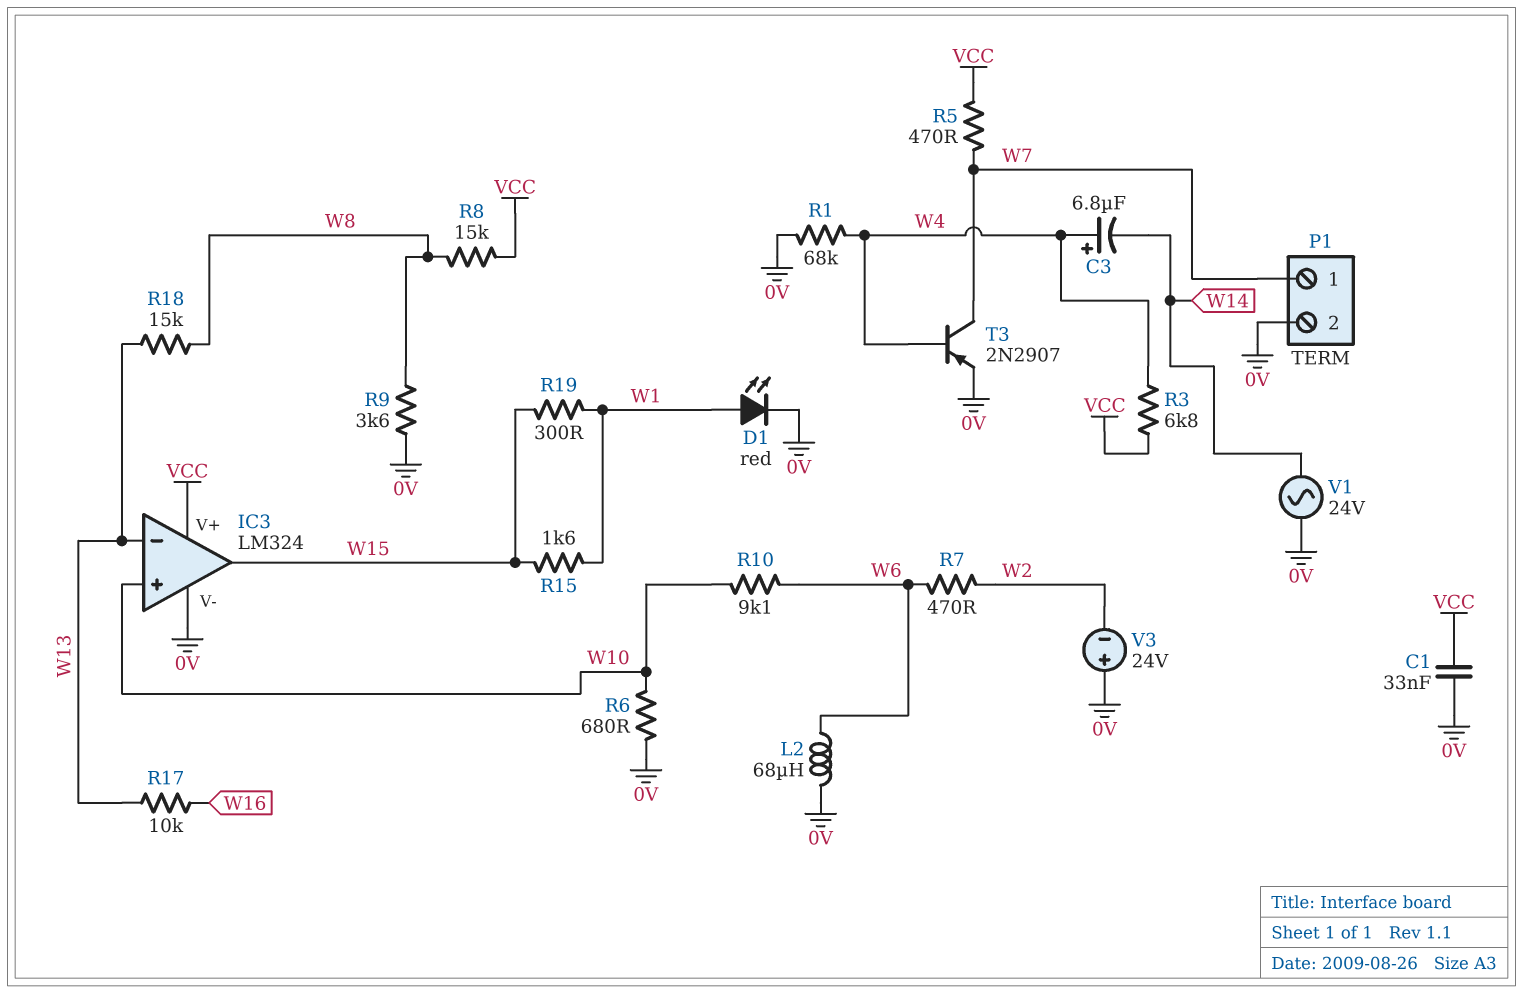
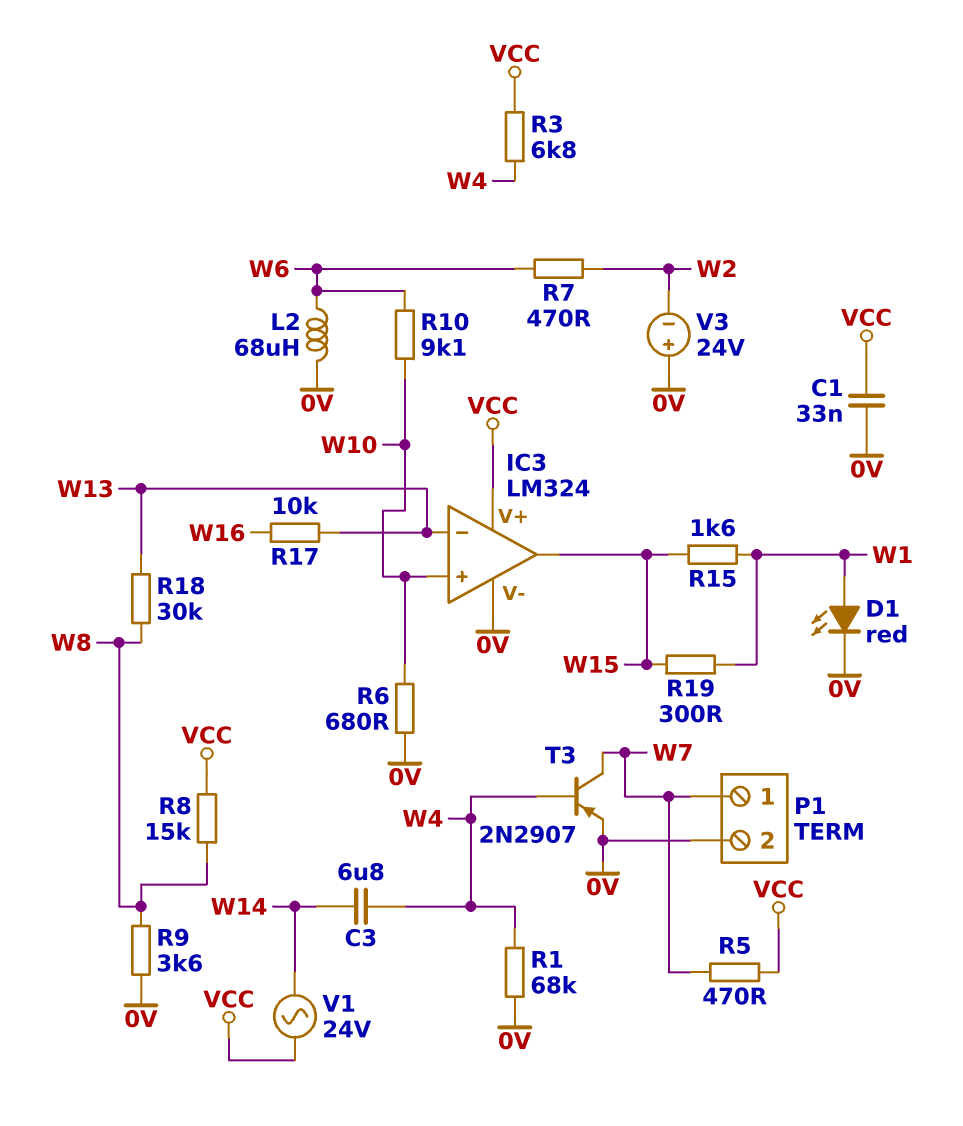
C3: 6.8uF (plus W4, minus W14) -> 6.8uF (W4, W14)
R18: 15k (W8, W13) -> 30k (W8, W13)
V1: AC 24V (0V, W14) -> AC 24V (VCC, W14)

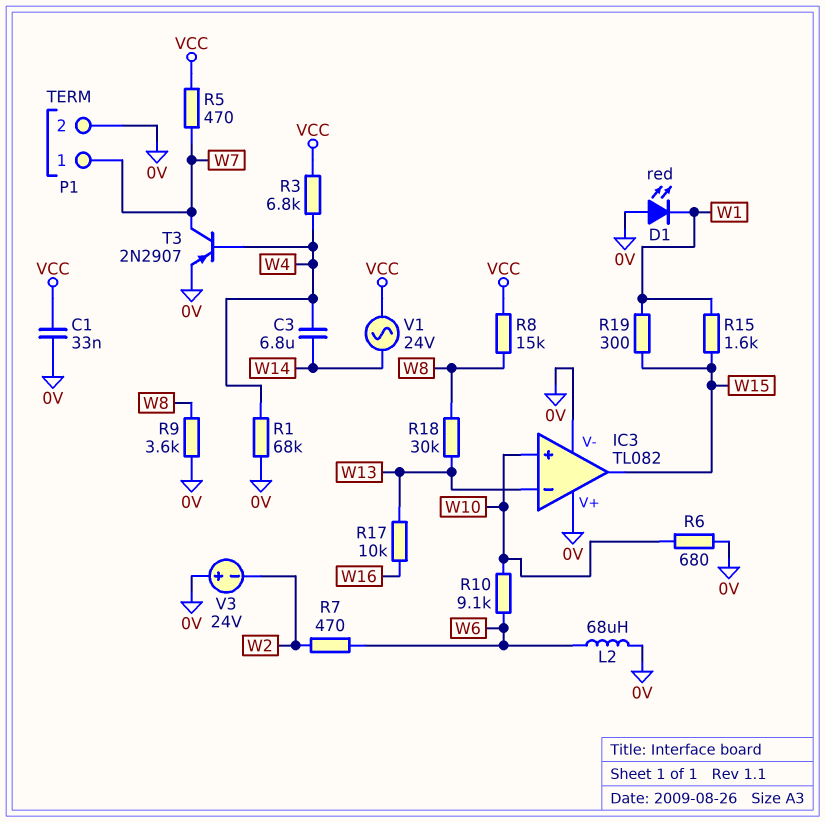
D1: LED red (A W1, K 0V) -> LED red (A 0V, K W1)
IC3: LM324 -> TL082
IC3 pin V+: VCC -> 0V

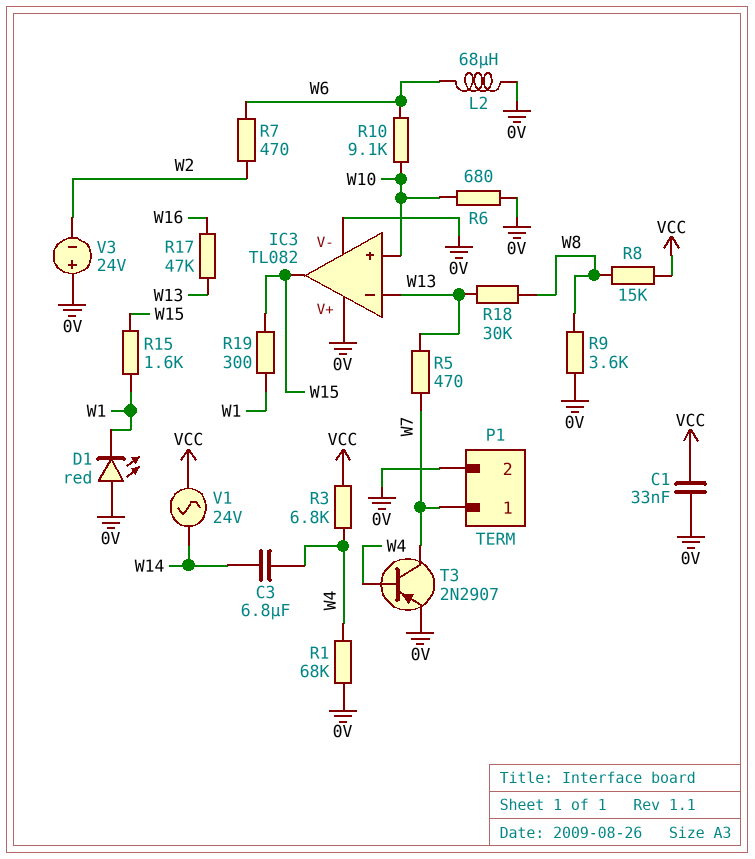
R5: 470 (VCC, W7) -> 470 (W7, W13)
R17: 10k (W13, W16) -> 47k (W13, W16)

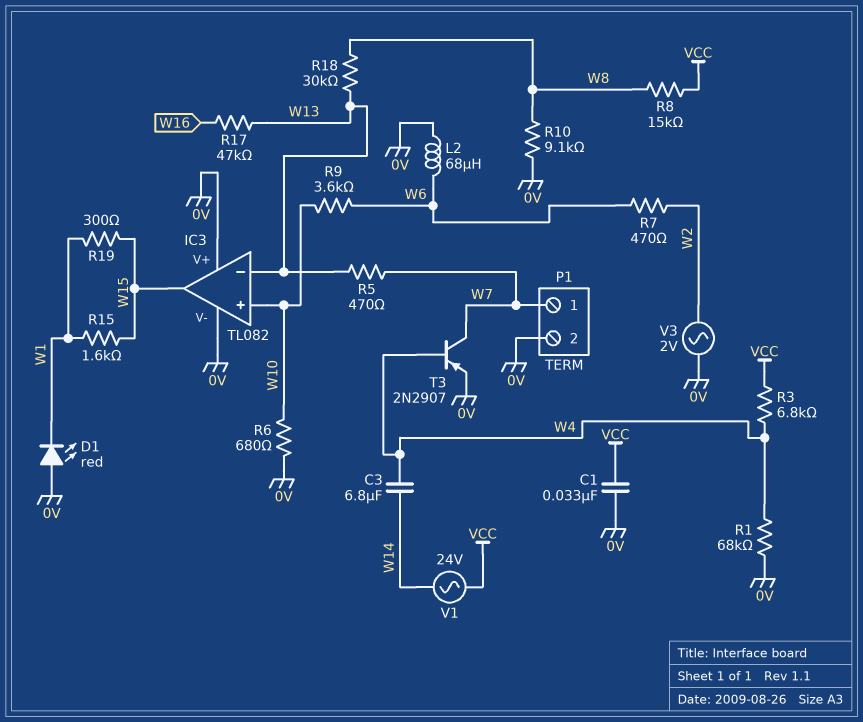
R9: 3.6k (0V, W8) -> 3.6k (W6, W10)
R10: 9.1k (W6, W10) -> 9.1k (0V, W8)
V3: 24V (plus 0V, minus W2) -> AC 2V (0V, W2)

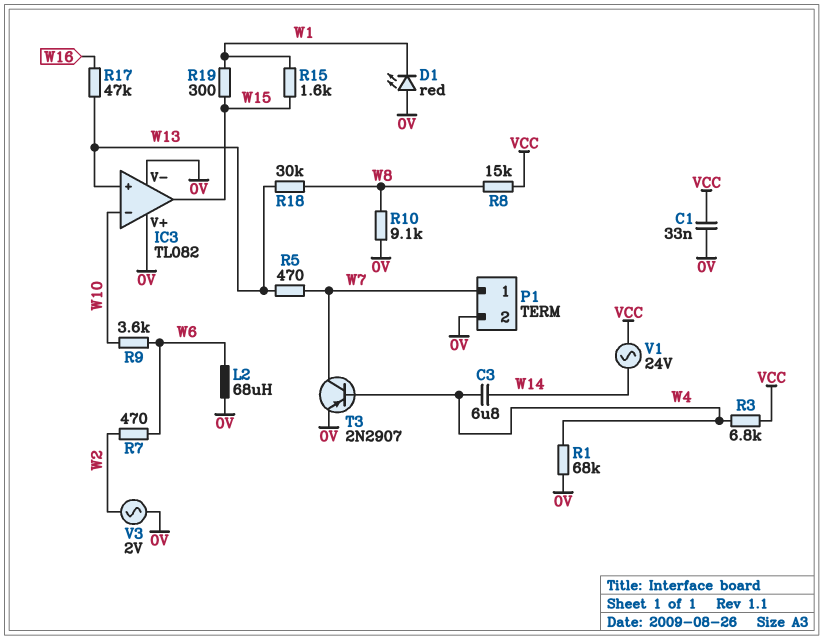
IC3 pin in+: W10 -> W13
IC3 pin in-: W13 -> W10
R6: 680 (0V, W10) -> none

